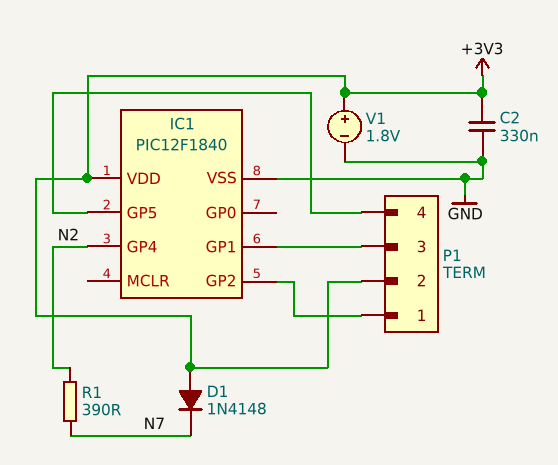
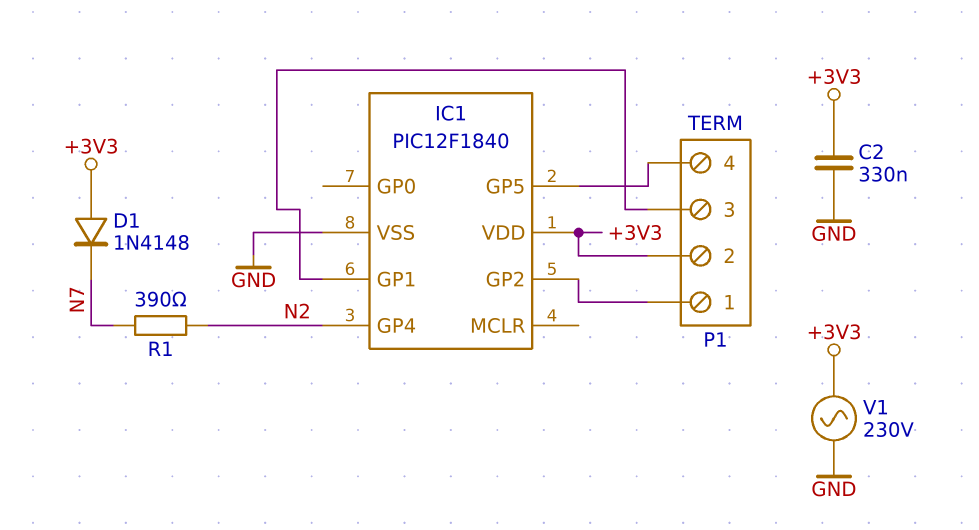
V1: 1.8V (plus +3V3, minus GND) -> AC 230V (+3V3, GND)

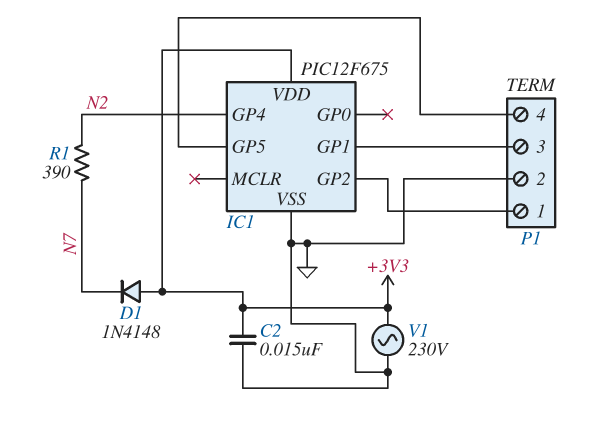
C2: 330nF (+3V3, GND) -> 15nF (+3V3, GND)
IC1: PIC12F1840 -> PIC12F675
P1 pin 2: +3V3 -> GND

